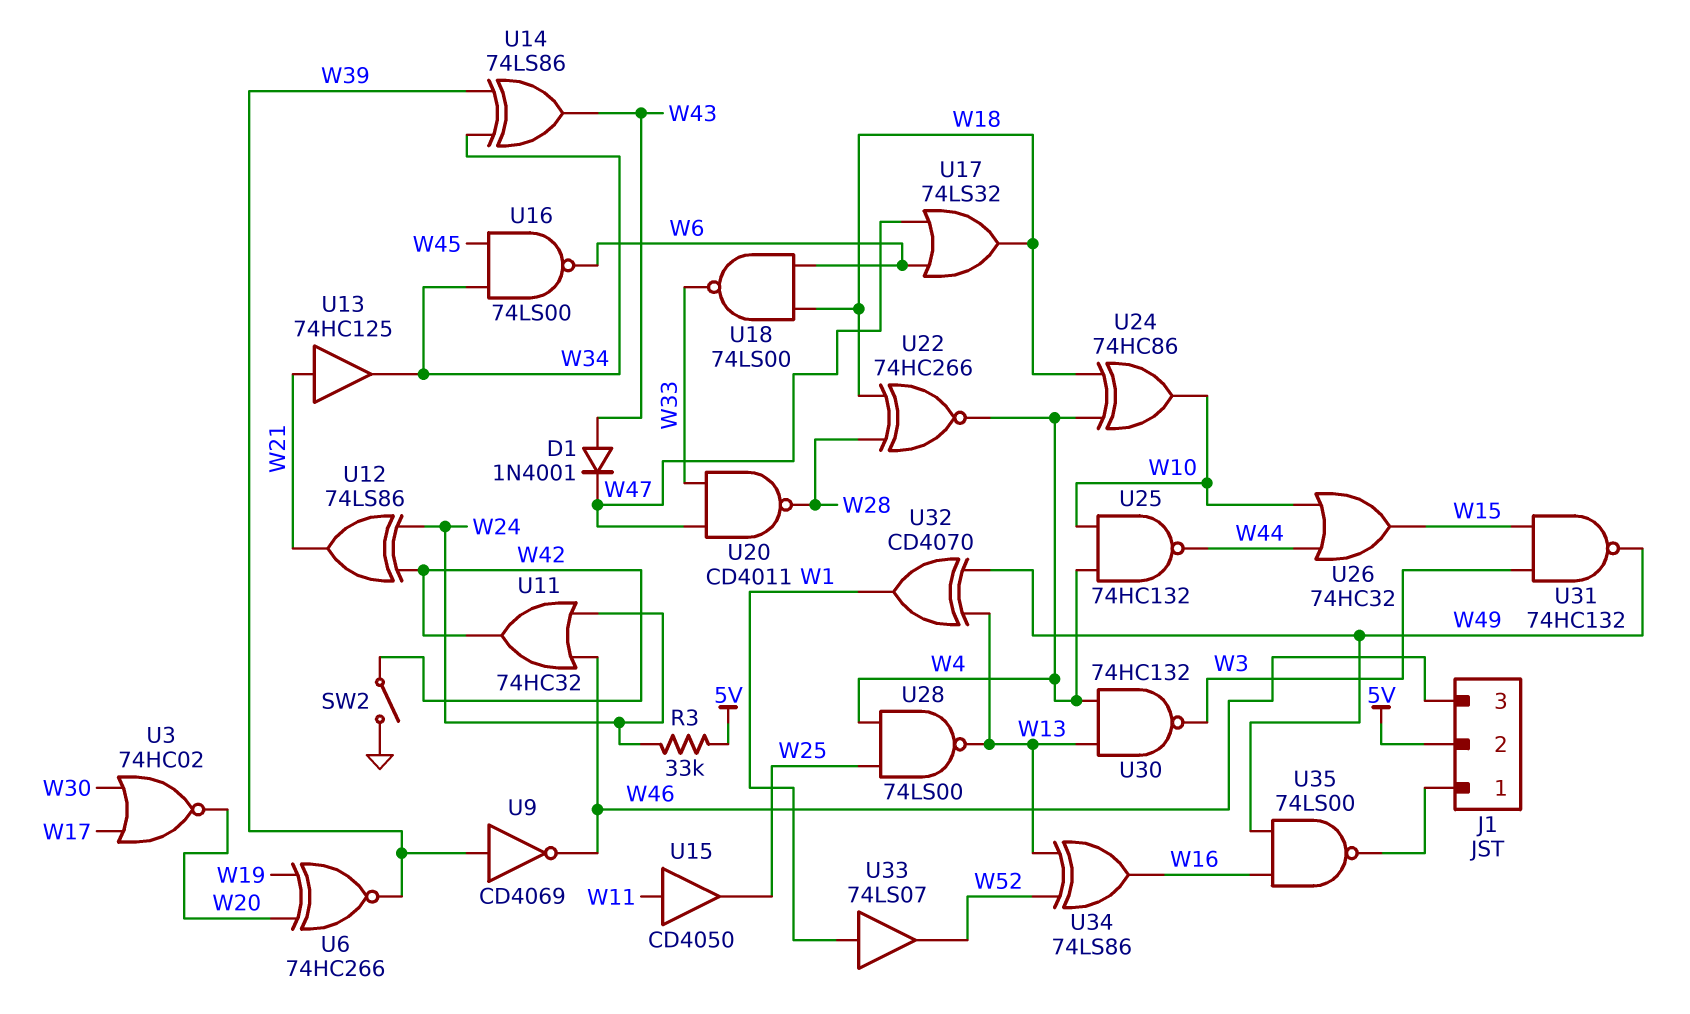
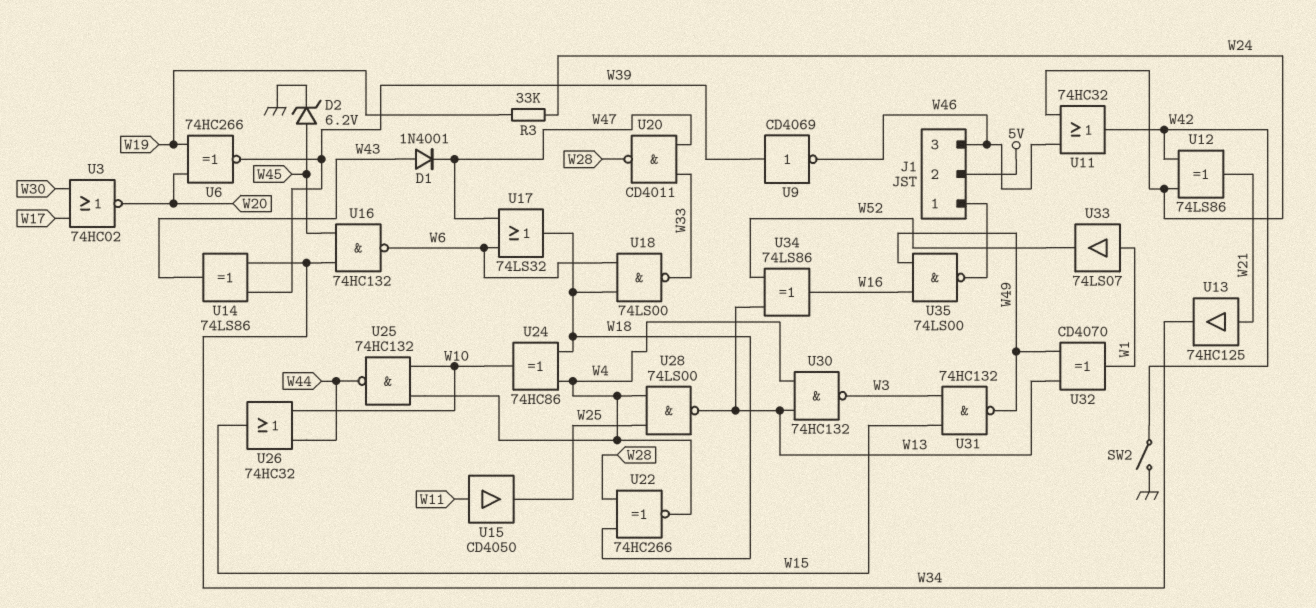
D2: none -> zener 6.2V (A W45, K GND)
R3: 33k (5V, W24) -> 33k (W19, W24)
U16: NAND 74LS00 (in W34, in W45, out W6) -> NAND 74HC132 (in W34, in W45, out W6)

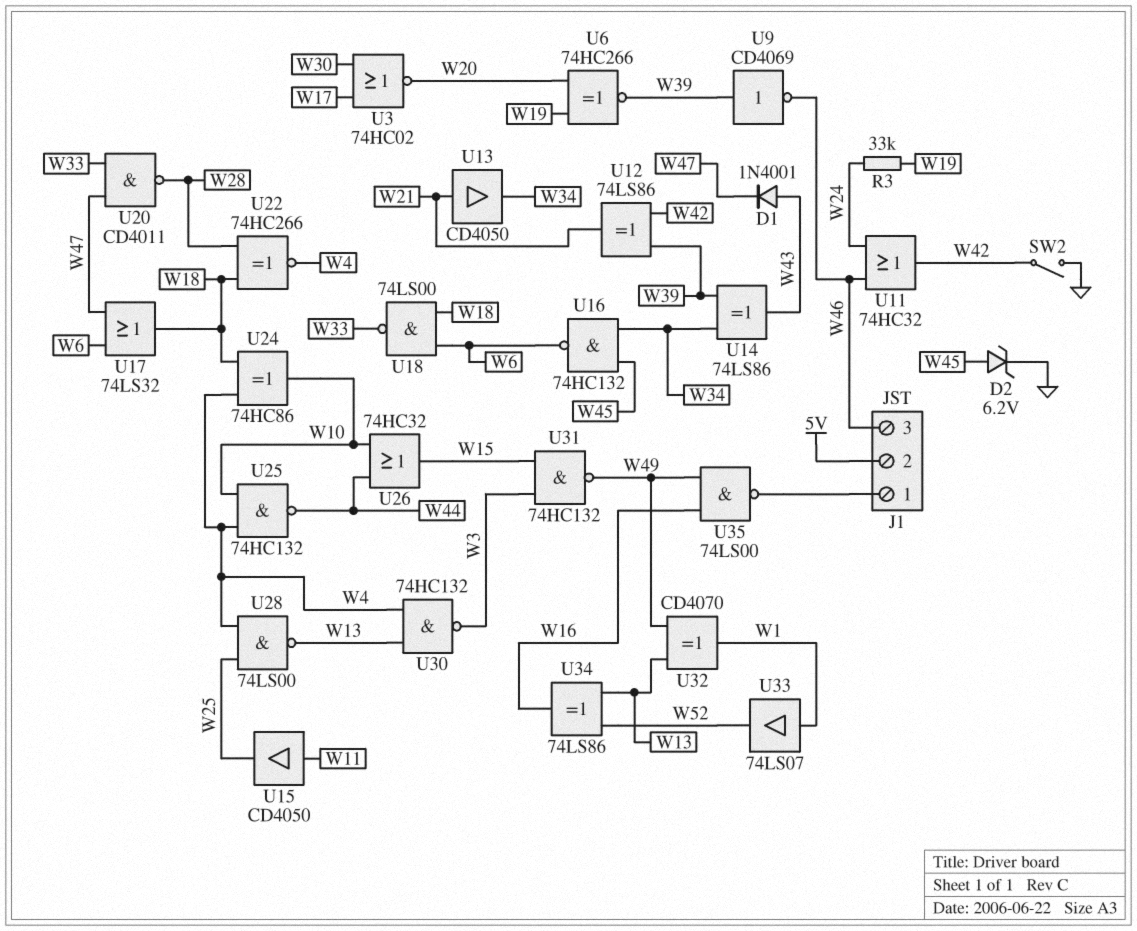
U12: XOR 74LS86 (in W24, in W42, out W21) -> XOR 74LS86 (in W39, in W42, out W21)
U13: buffer 74HC125 (in W21, out W34) -> buffer CD4050 (in W21, out W34)

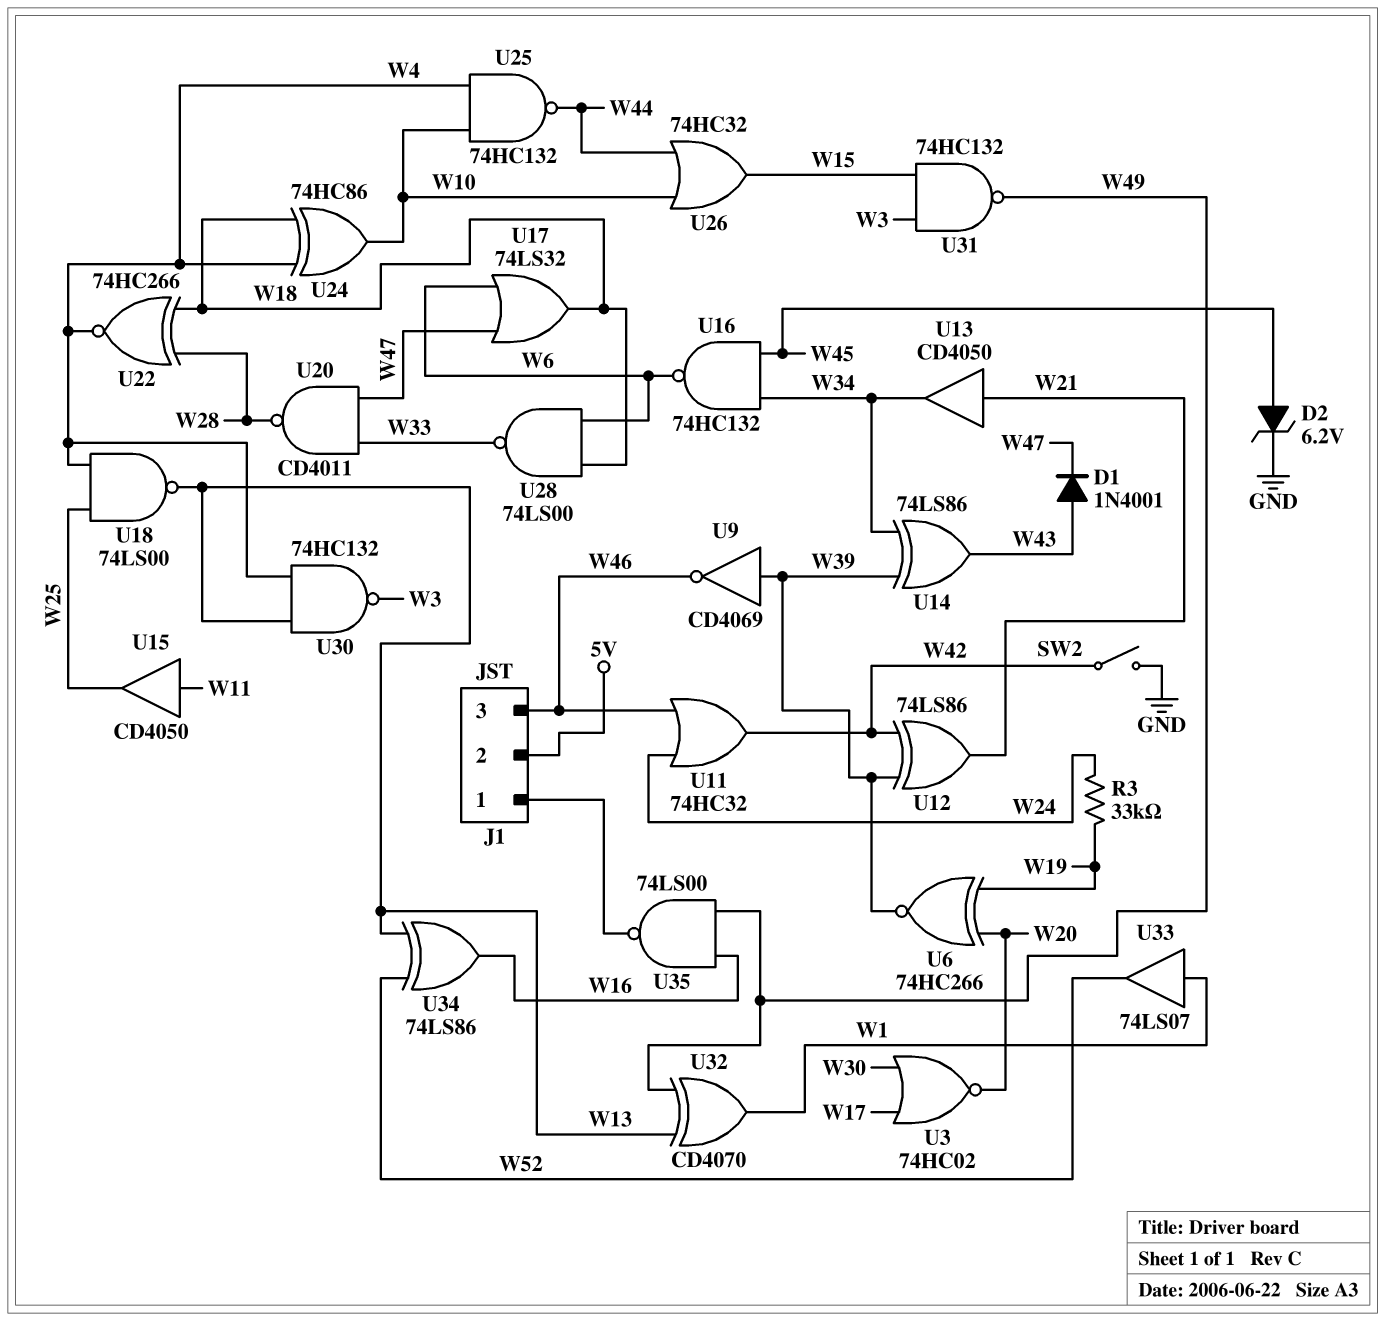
U18: NAND 74LS00 (in W6, in W18, out W33) -> NAND 74LS00 (in W4, in W25, out W13)
U28: NAND 74LS00 (in W4, in W25, out W13) -> NAND 74LS00 (in W6, in W18, out W33)

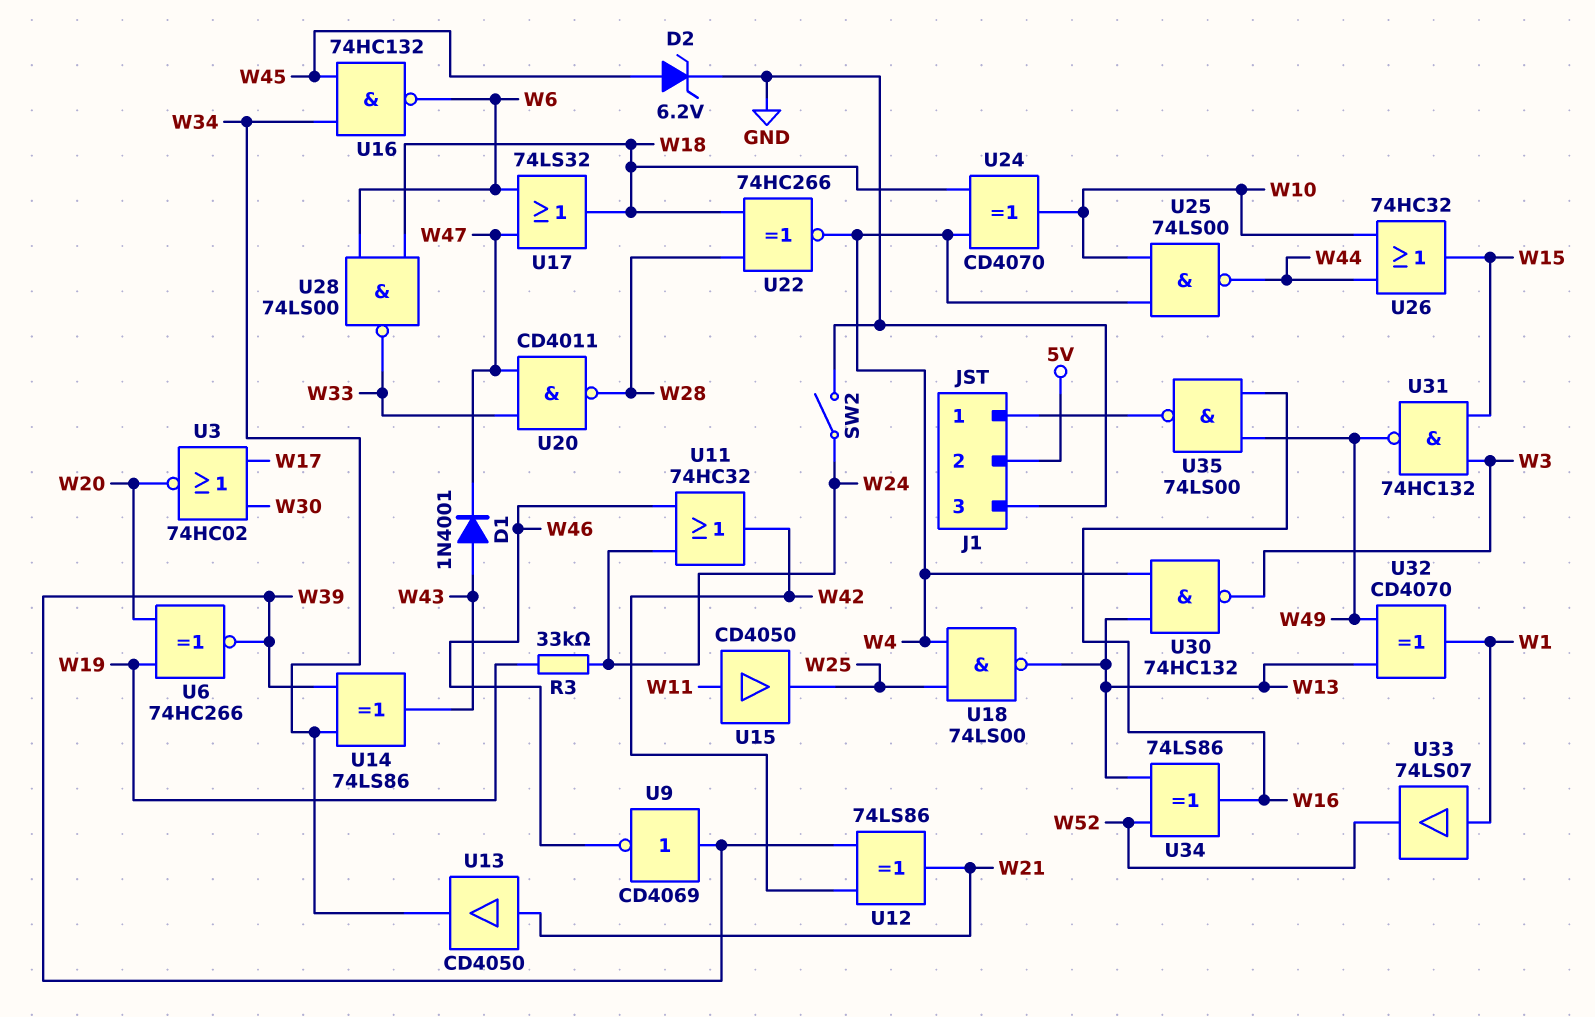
J1 pin 3: W46 -> GND
SW2: switch (GND, W42) -> switch (GND, W24)
U24: XOR 74HC86 (in W4, in W18, out W10) -> XOR CD4070 (in W4, in W18, out W10)
U25: NAND 74HC132 (in W4, in W10, out W44) -> NAND 74LS00 (in W4, in W10, out W44)

